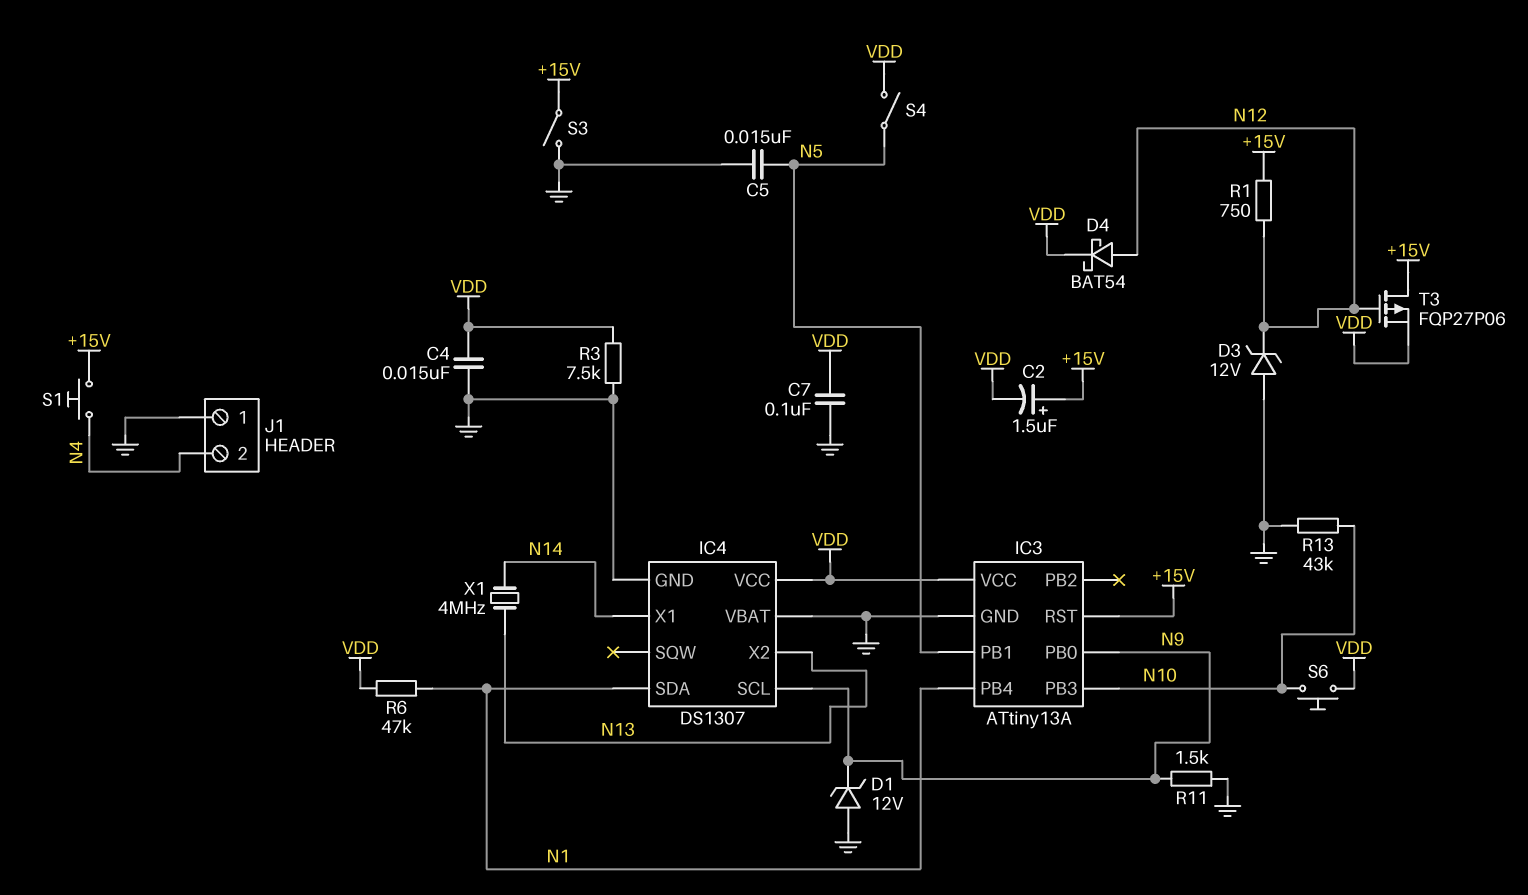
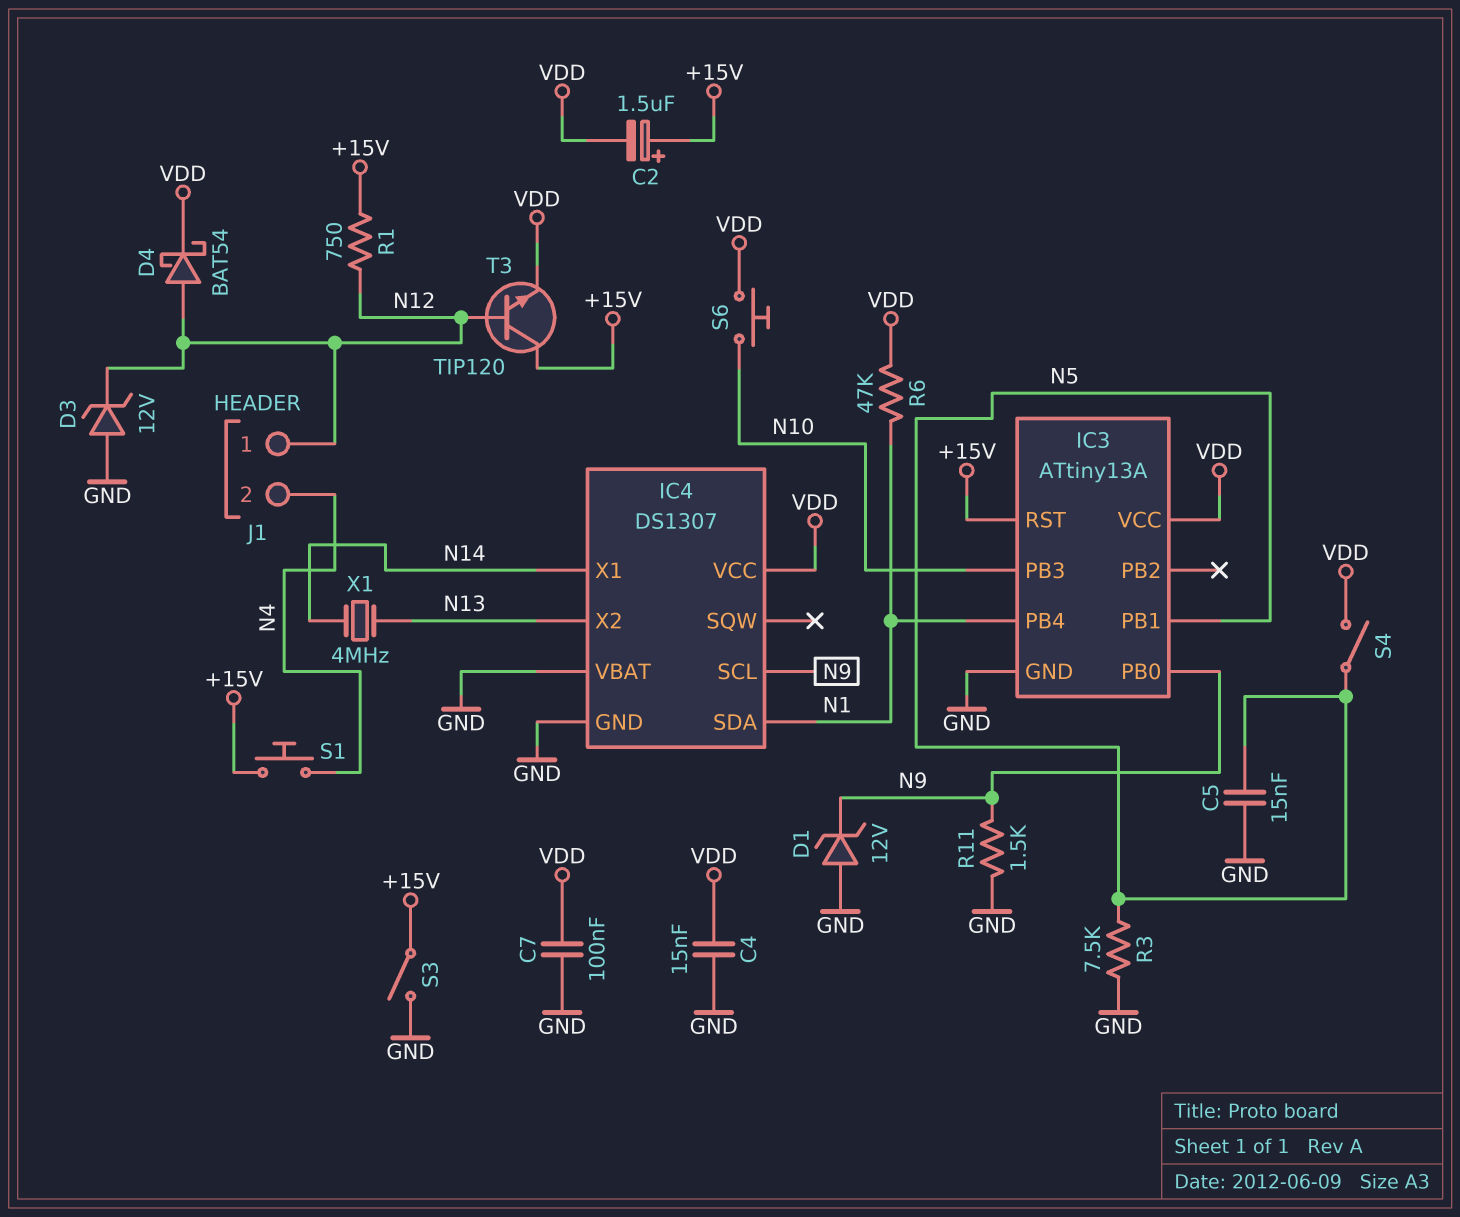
J1 pin 1: GND -> N12
R3: 7.5k (GND, VDD) -> 7.5k (GND, N5)
R13: 43k (GND, N10) -> none
T3: PMOS FQP27P06 (G N12, D +15V, S VDD) -> NPN TIP120 (B N12, C +15V, E VDD)

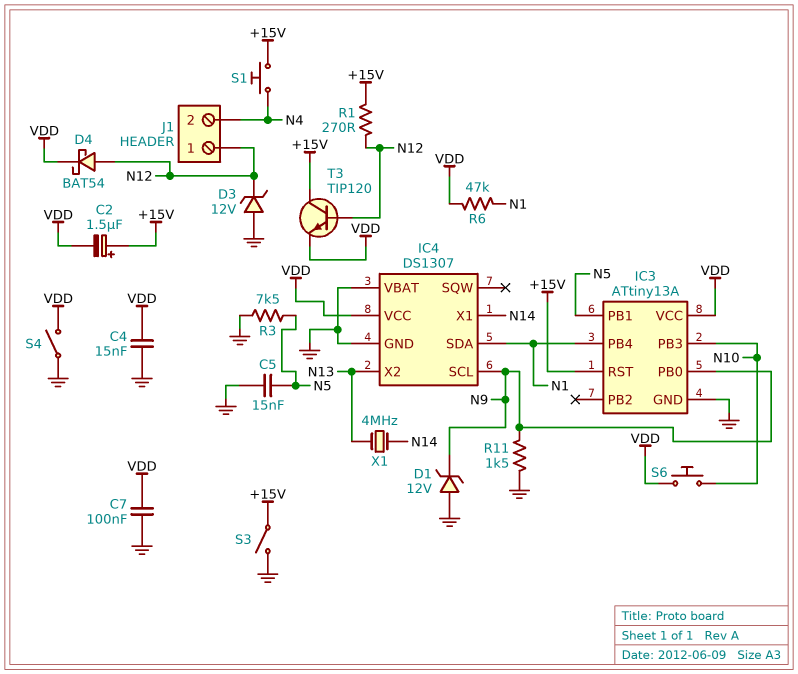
R1: 750 (+15V, N12) -> 270 (+15V, N12)
S4: switch (N5, VDD) -> switch (GND, VDD)

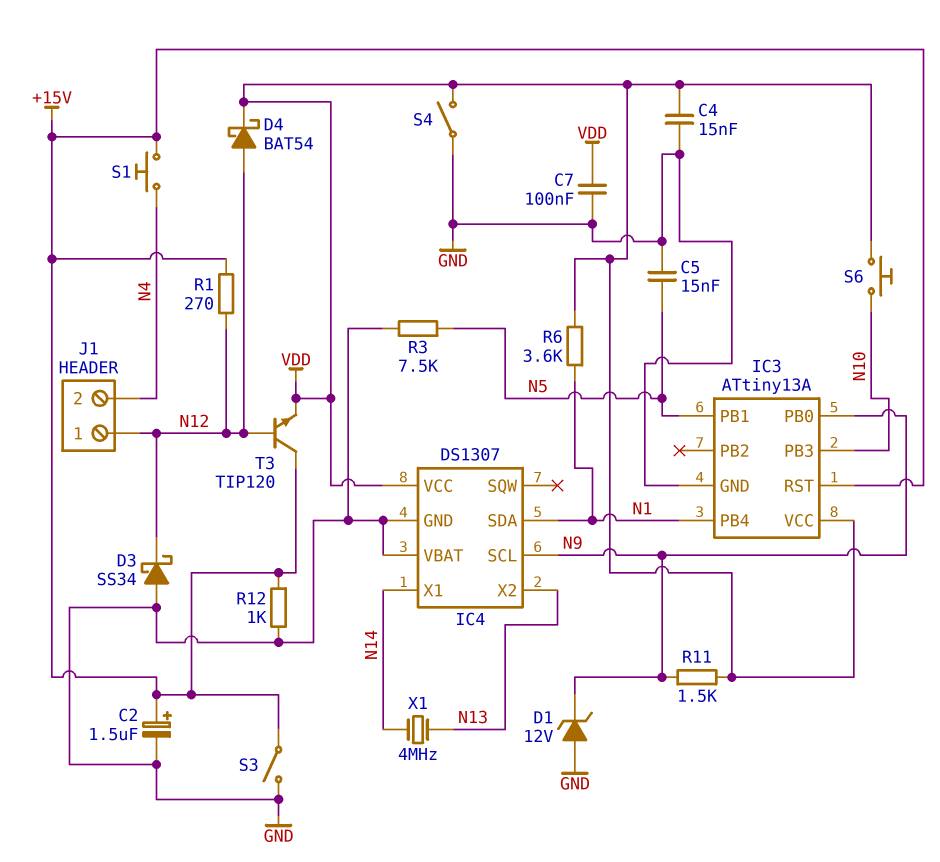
C2: 1.5uF (plus +15V, minus VDD) -> 1.5uF (plus +15V, minus GND)
D3: zener 12V (A GND, K N12) -> schottky SS34 (A GND, K N12)
R6: 47k (N1, VDD) -> 3.6k (N1, VDD)
R11: 1.5k (GND, N9) -> 1.5k (N9, VDD)
R12: none -> 1k (+15V, GND)

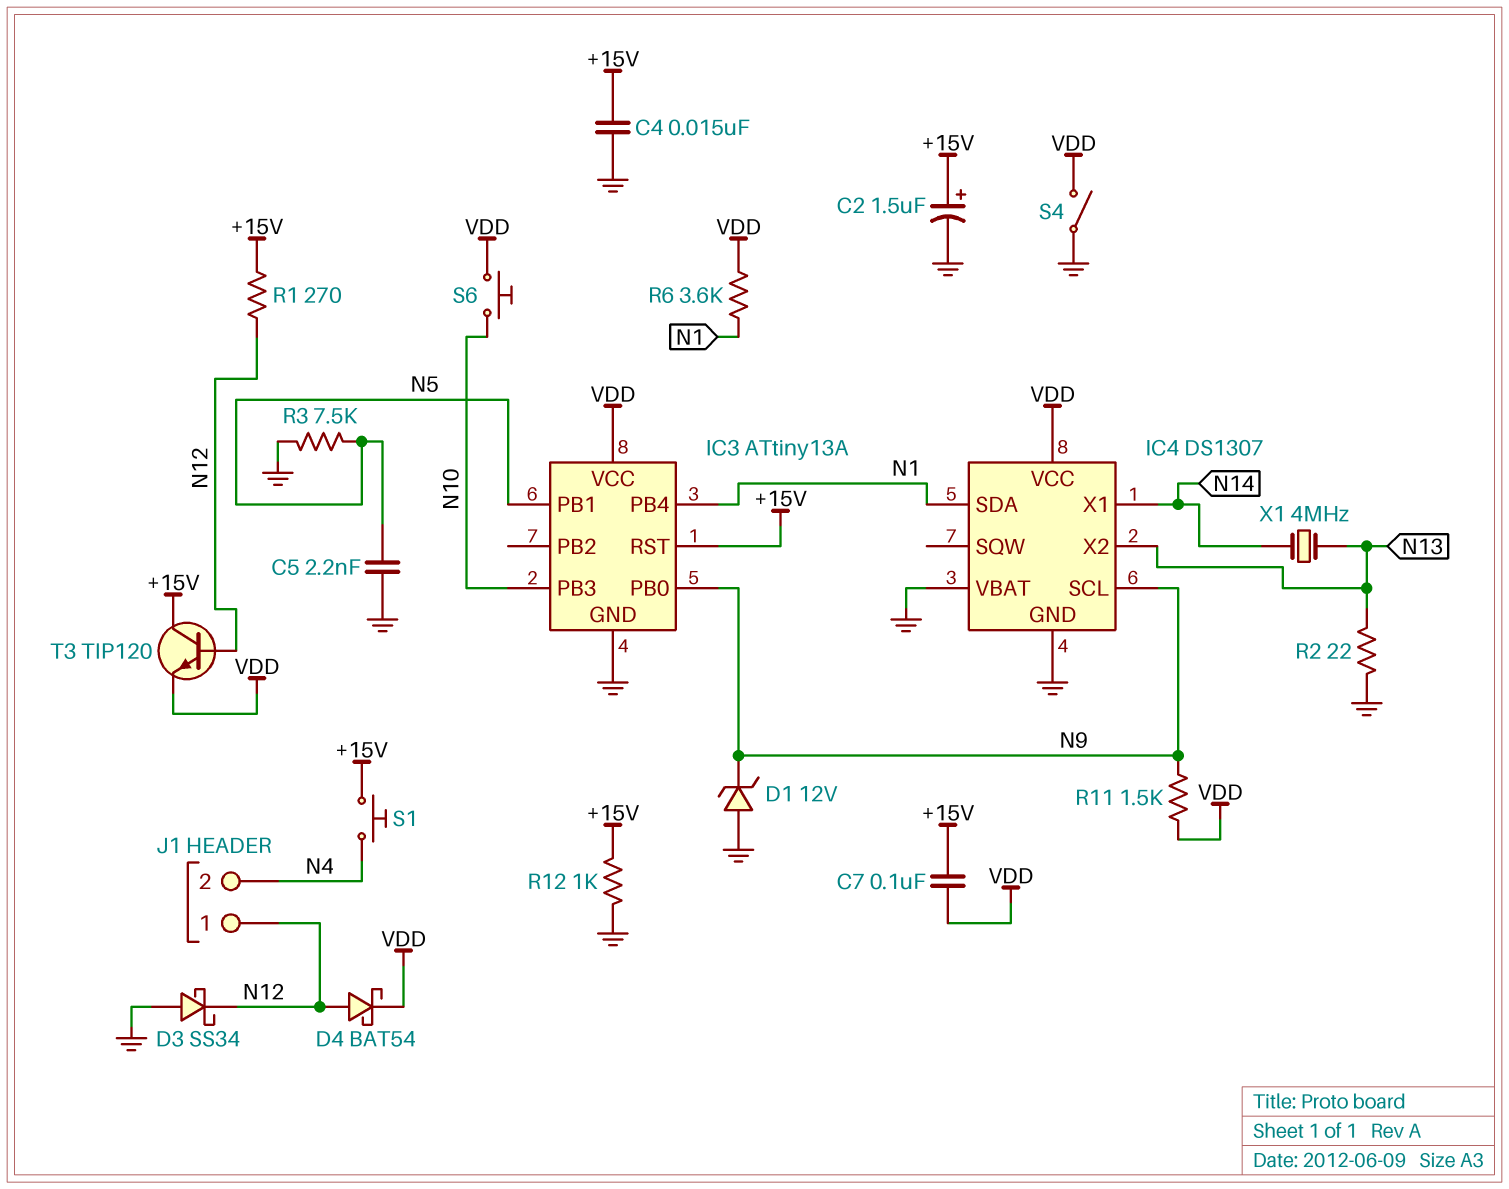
C4: 15nF (GND, VDD) -> 15nF (+15V, GND)
C5: 15nF (GND, N5) -> 2.2nF (GND, N5)
C7: 100nF (GND, VDD) -> 100nF (+15V, VDD)
R2: none -> 22 (GND, N13)
S3: switch (+15V, GND) -> none

